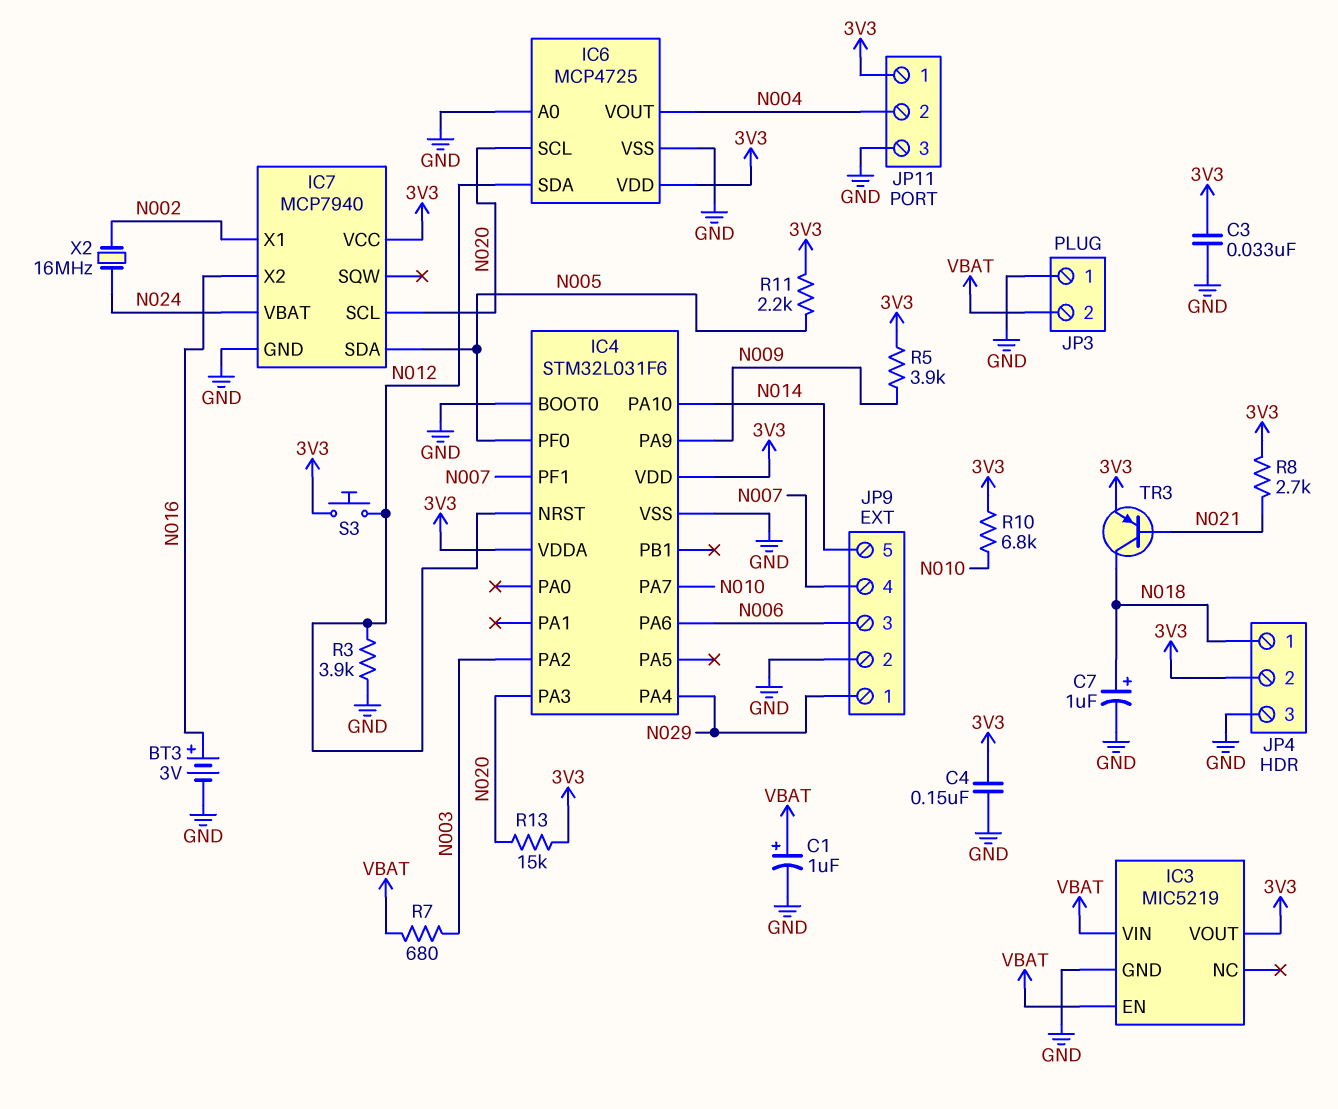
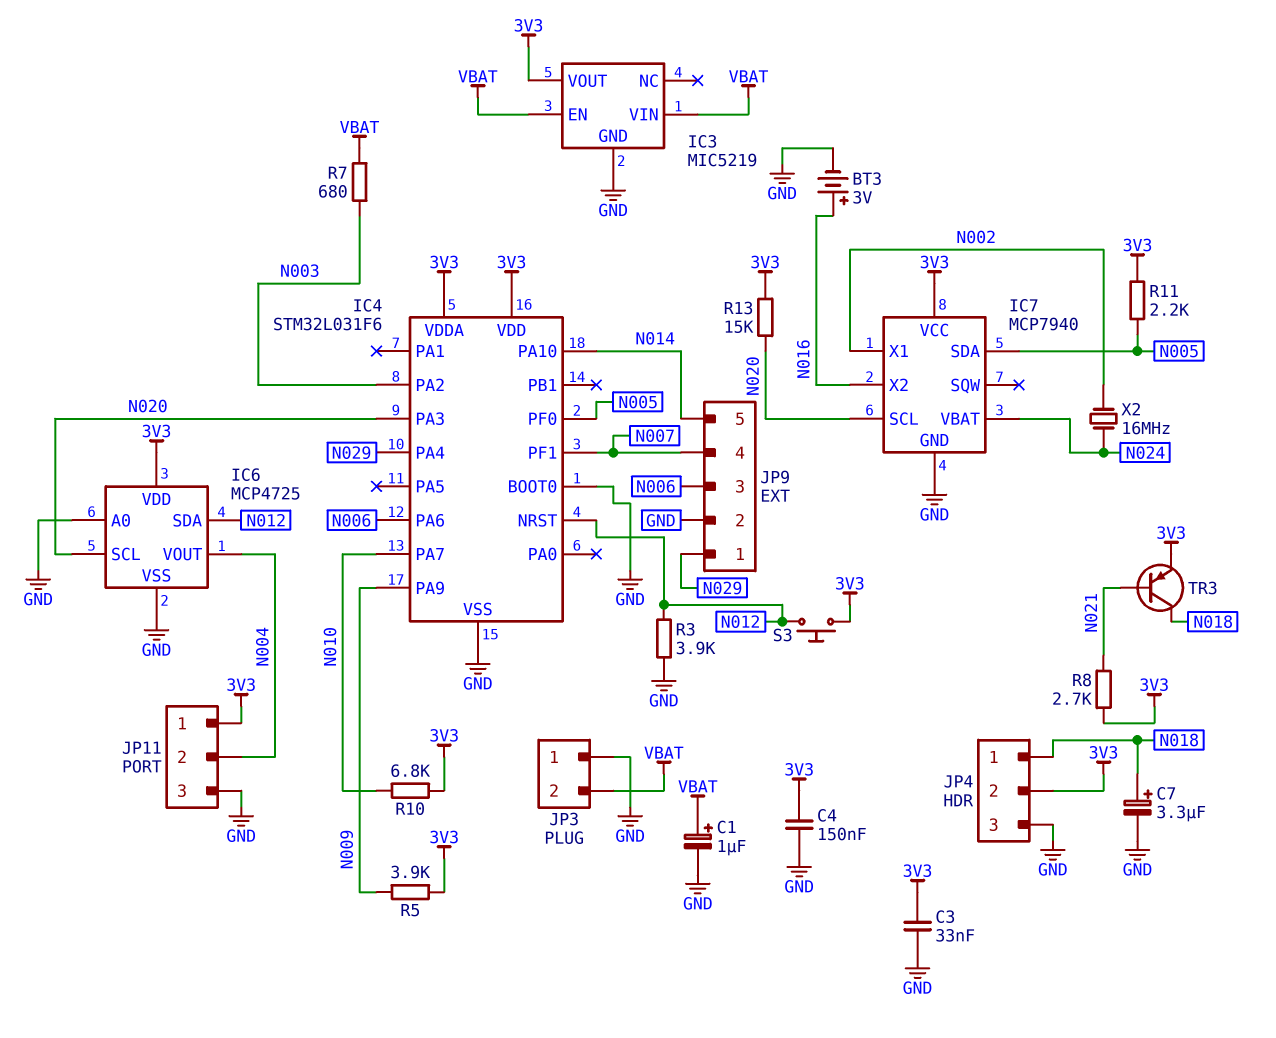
C7: 1uF (plus N018, minus GND) -> 3.3uF (plus N018, minus GND)

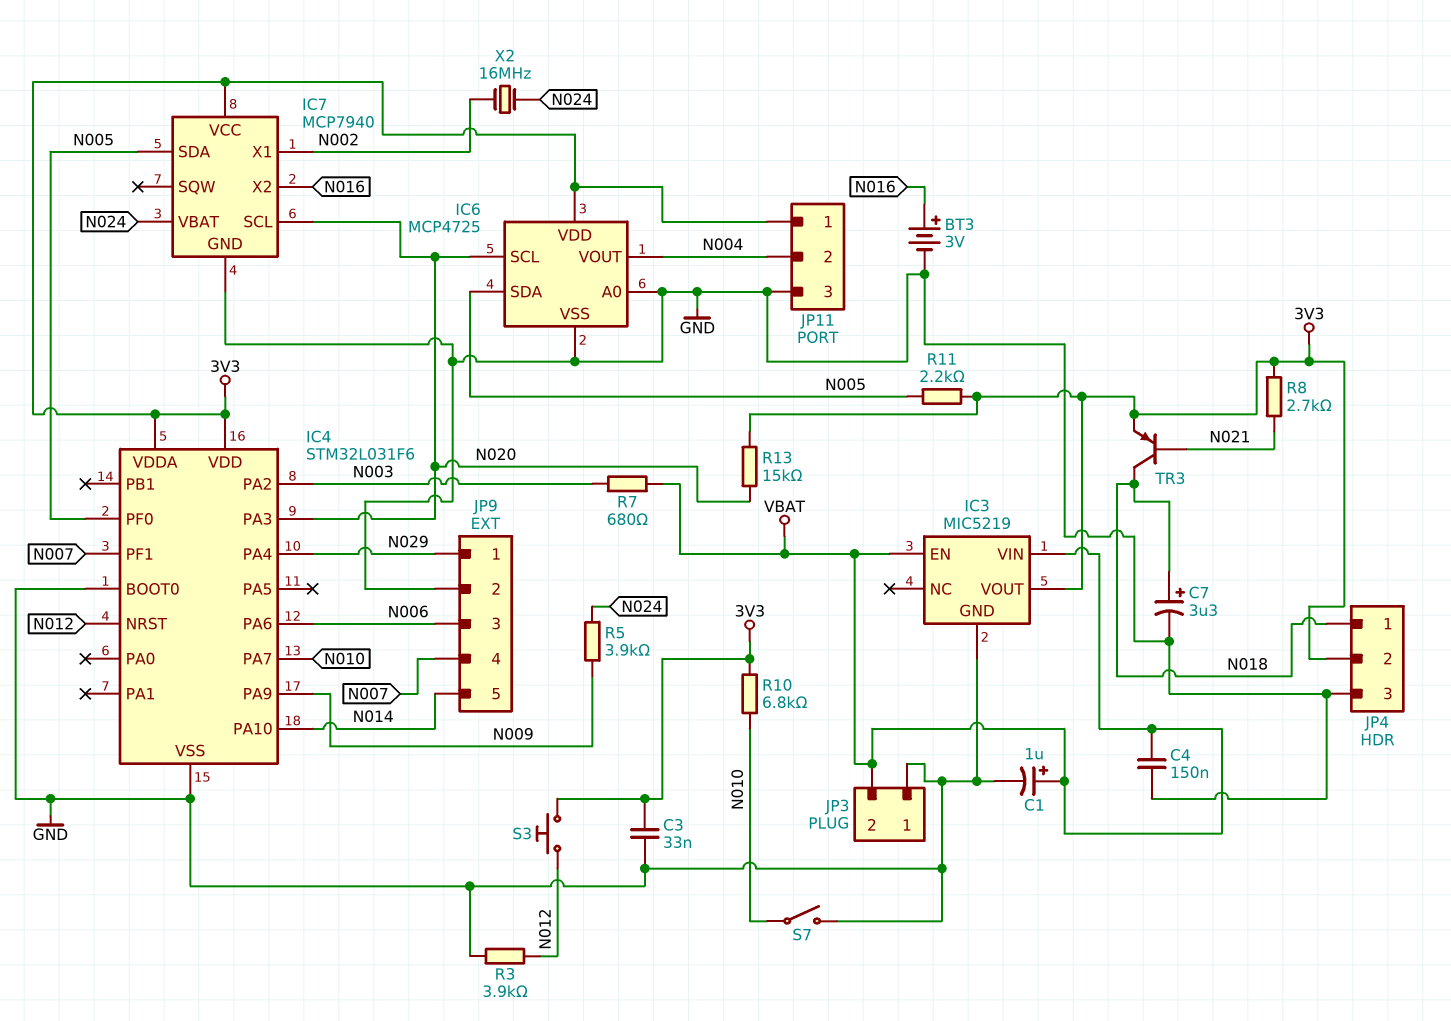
C4: 150nF (3V3, GND) -> 150nF (GND, VBAT)
IC6 pin SDA: N012 -> N005
R5: 3.9k (3V3, N009) -> 3.9k (N009, N024)
S7: none -> switch (GND, N010)

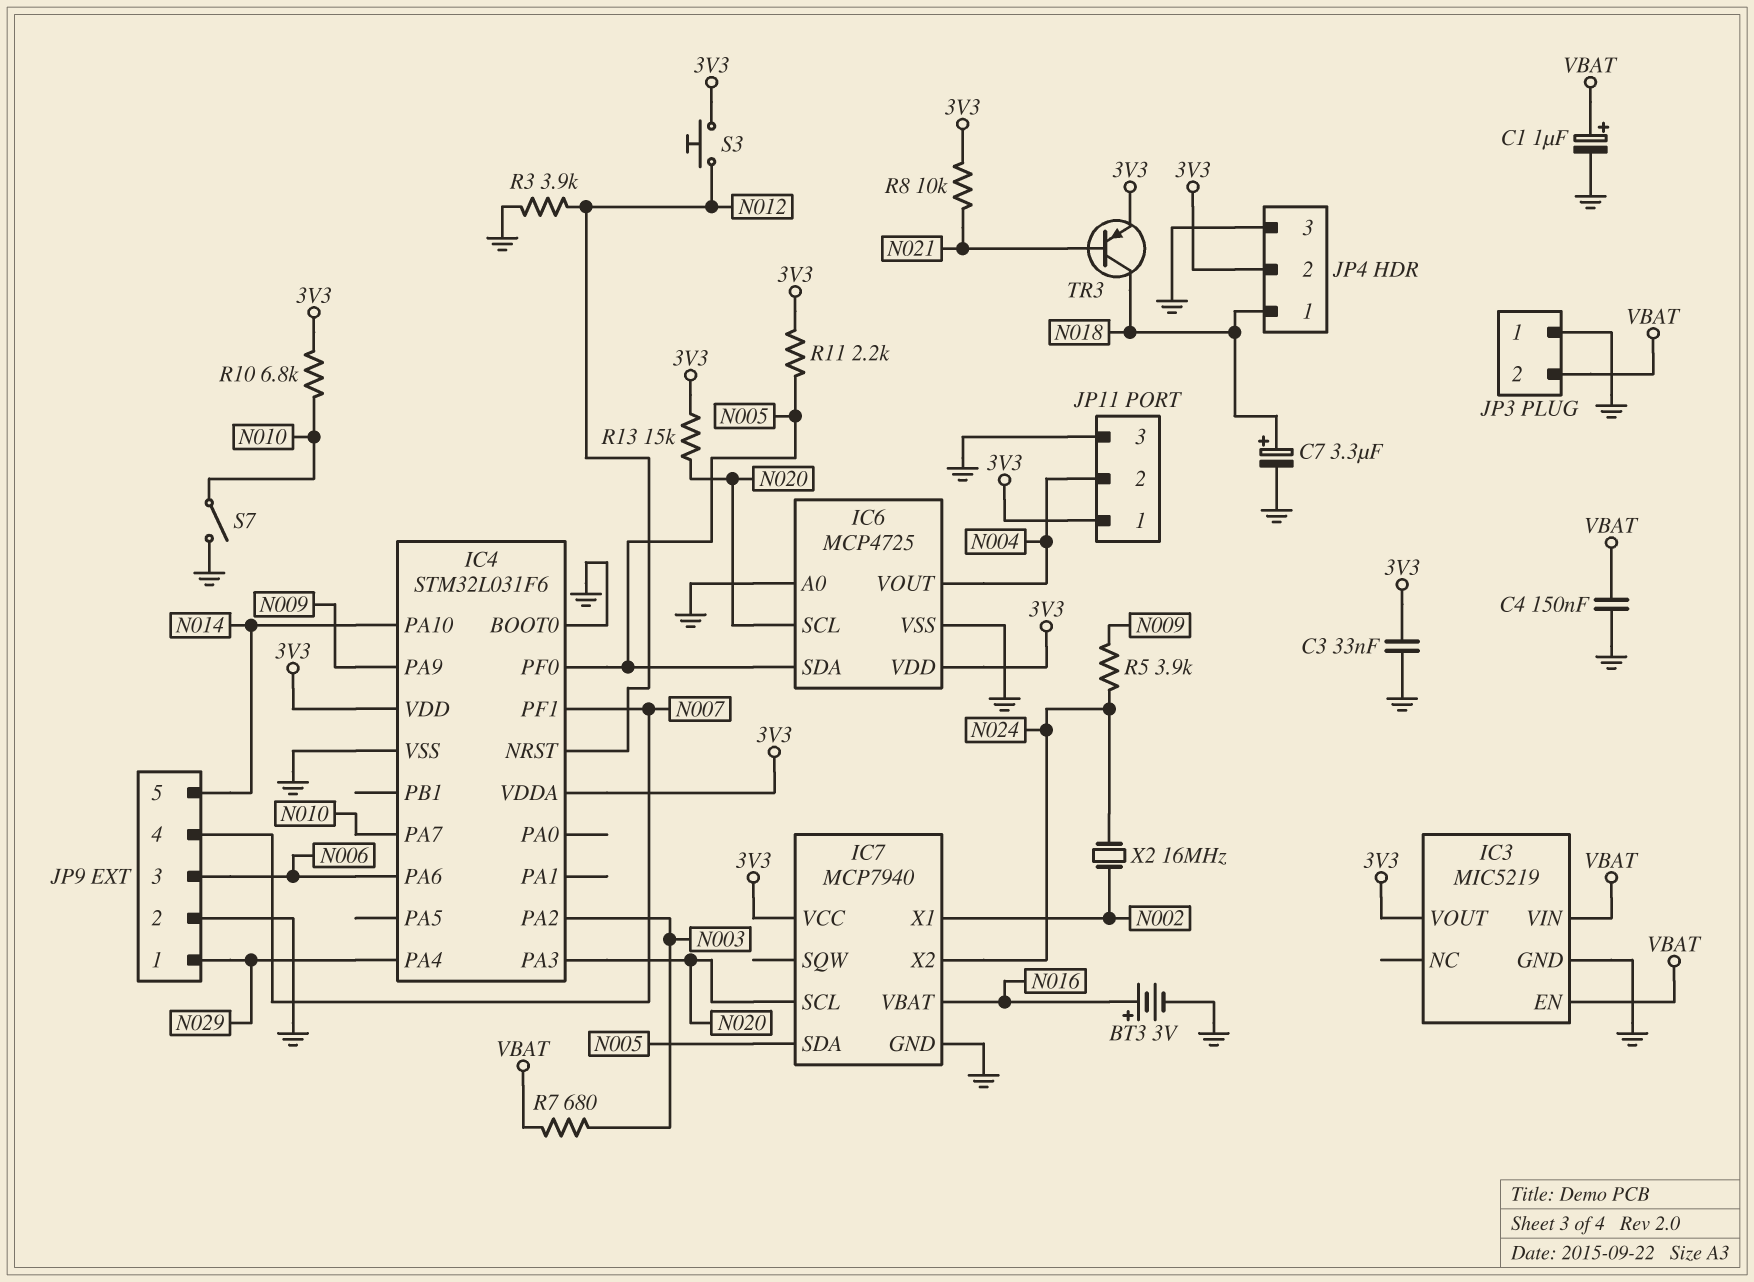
IC7 pin VBAT: N024 -> N016
IC7 pin X2: N016 -> N024
R8: 2.7k (3V3, N021) -> 10k (3V3, N021)

